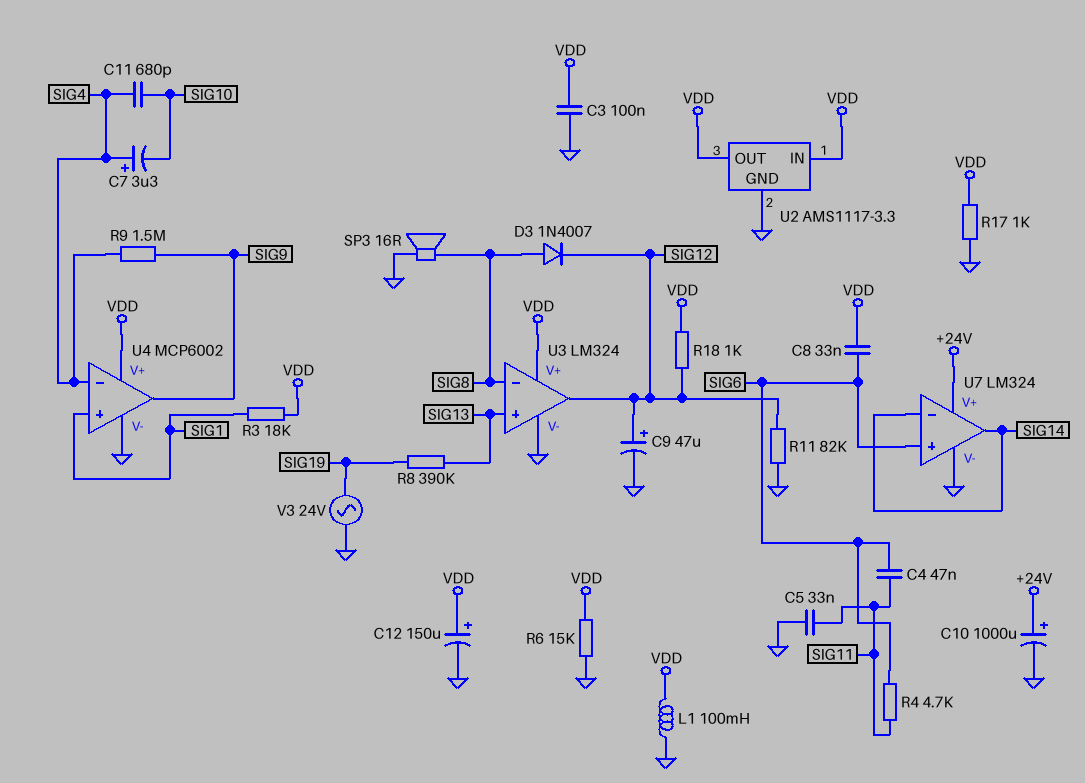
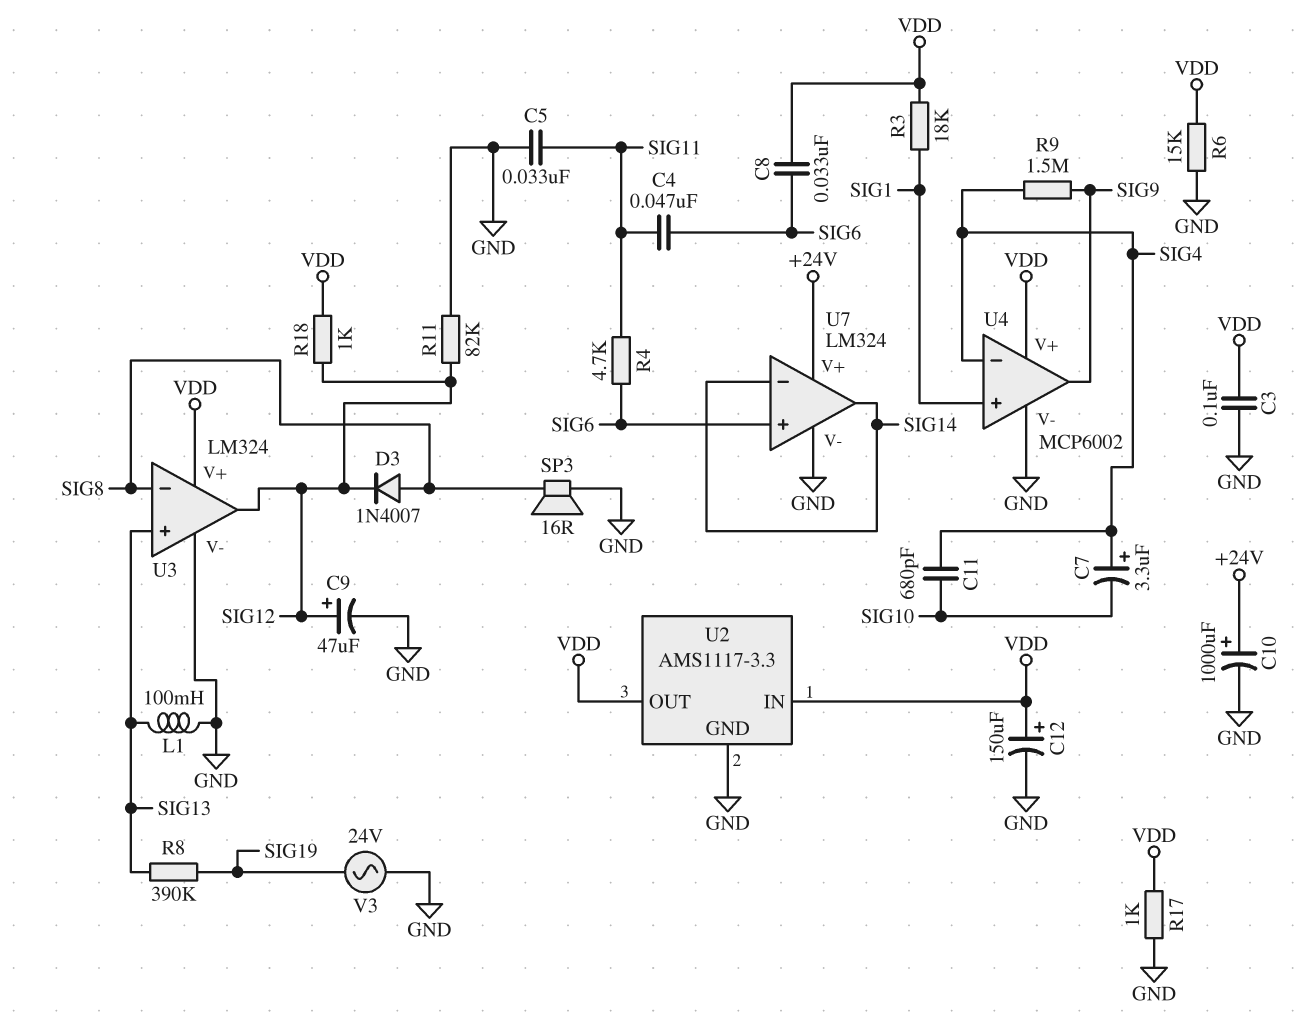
L1: 100mH (GND, VDD) -> 100mH (GND, SIG13)

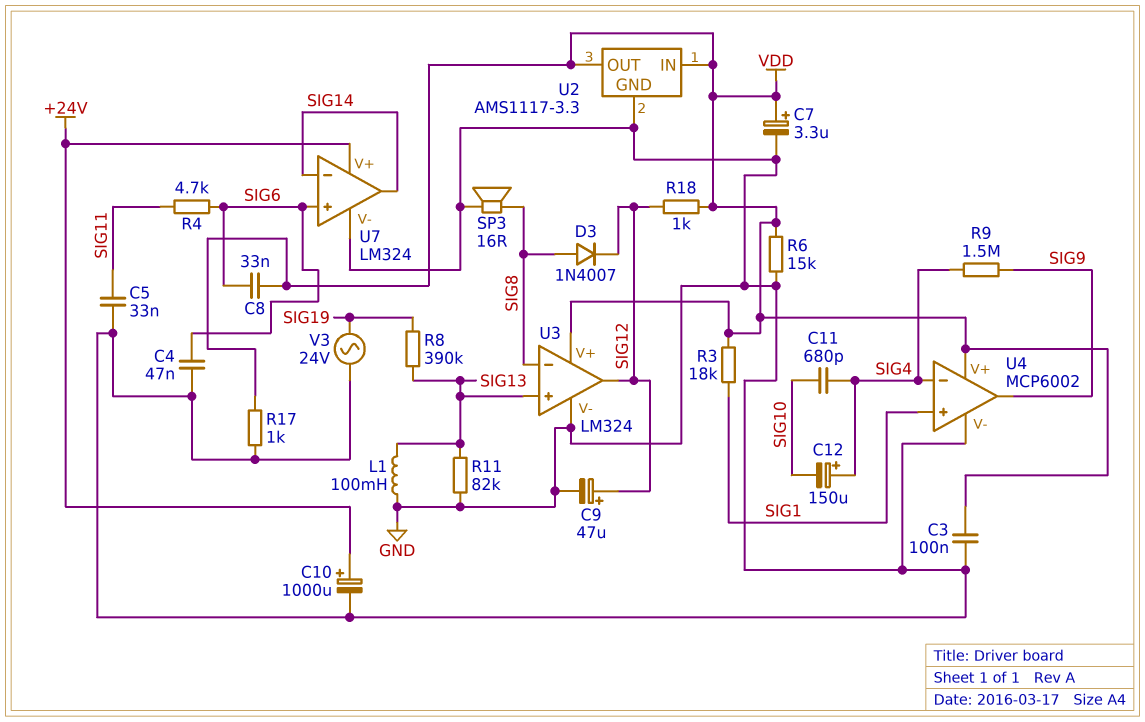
C4: 47nF (SIG6, SIG11) -> 47nF (GND, SIG6)
C7: 3.3uF (plus SIG4, minus SIG10) -> 3.3uF (plus VDD, minus GND)
C12: 150uF (plus VDD, minus GND) -> 150uF (plus SIG4, minus SIG10)
R11: 82k (GND, SIG12) -> 82k (GND, SIG13)

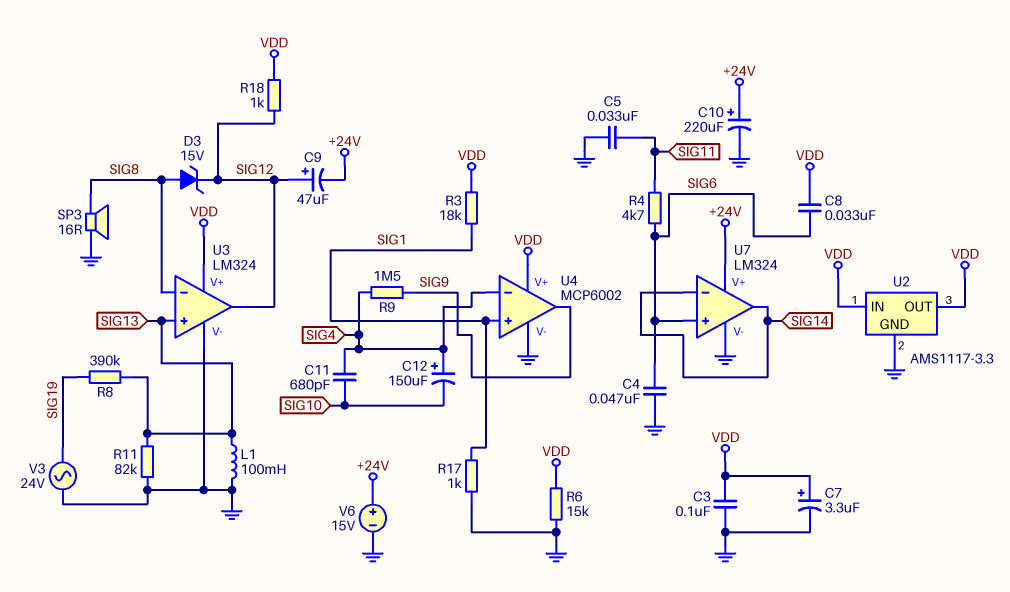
C9: 47uF (plus SIG12, minus GND) -> 47uF (plus SIG12, minus +24V)
C10: 1000uF (plus +24V, minus GND) -> 220uF (plus +24V, minus GND)
D3: diode 1N4007 (A SIG8, K SIG12) -> zener 15V (A SIG8, K SIG12)
R17: 1k (GND, VDD) -> 1k (GND, SIG1)
V6: none -> 15V (plus +24V, minus GND)

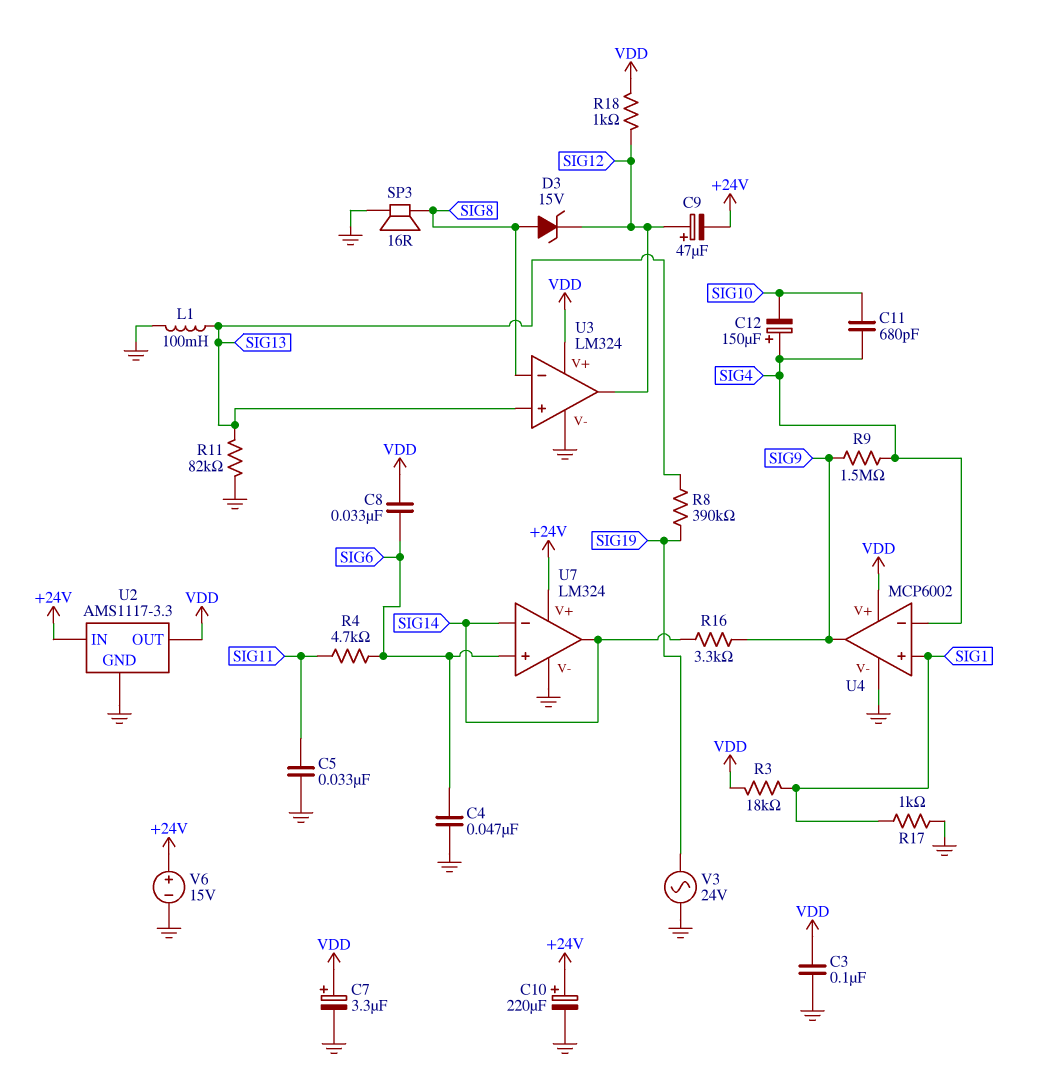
R6: 15k (GND, VDD) -> none
R16: none -> 3.3k (SIG9, SIG14)
U2 pin IN: VDD -> +24V

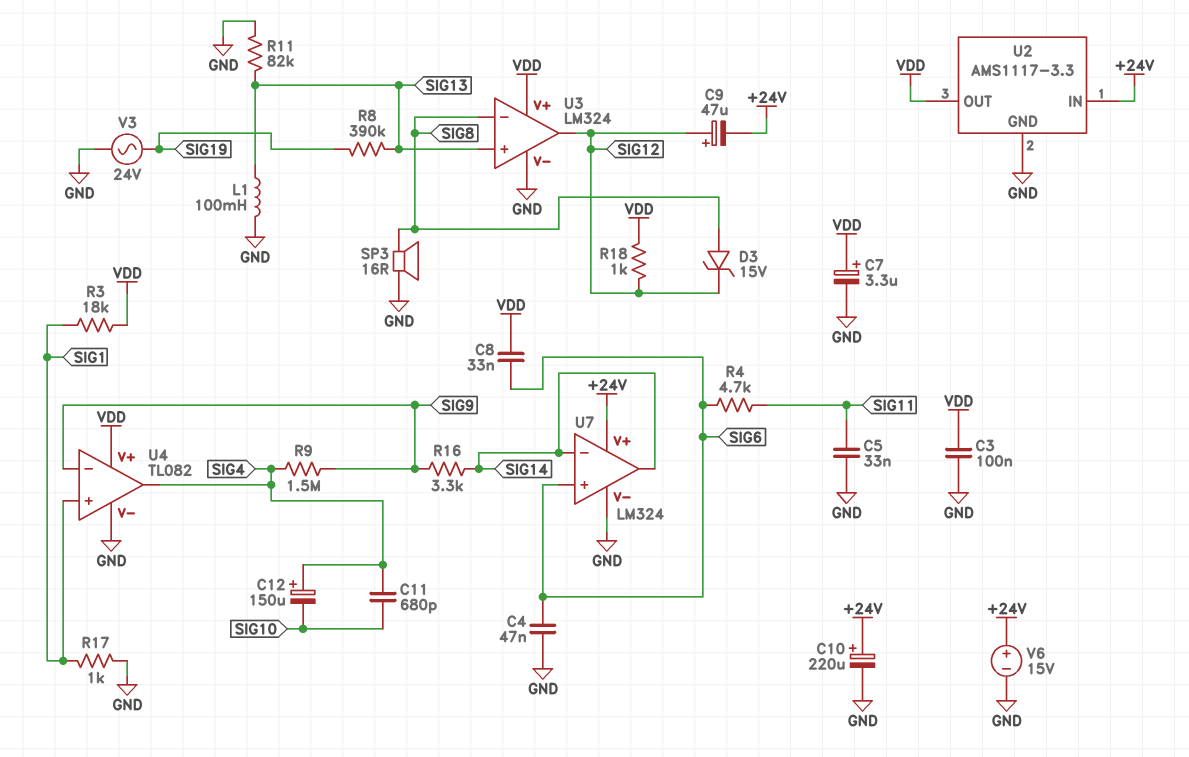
U4: MCP6002 -> TL082
U4 pin in-: SIG4 -> SIG9
U4 pin out: SIG9 -> SIG4

